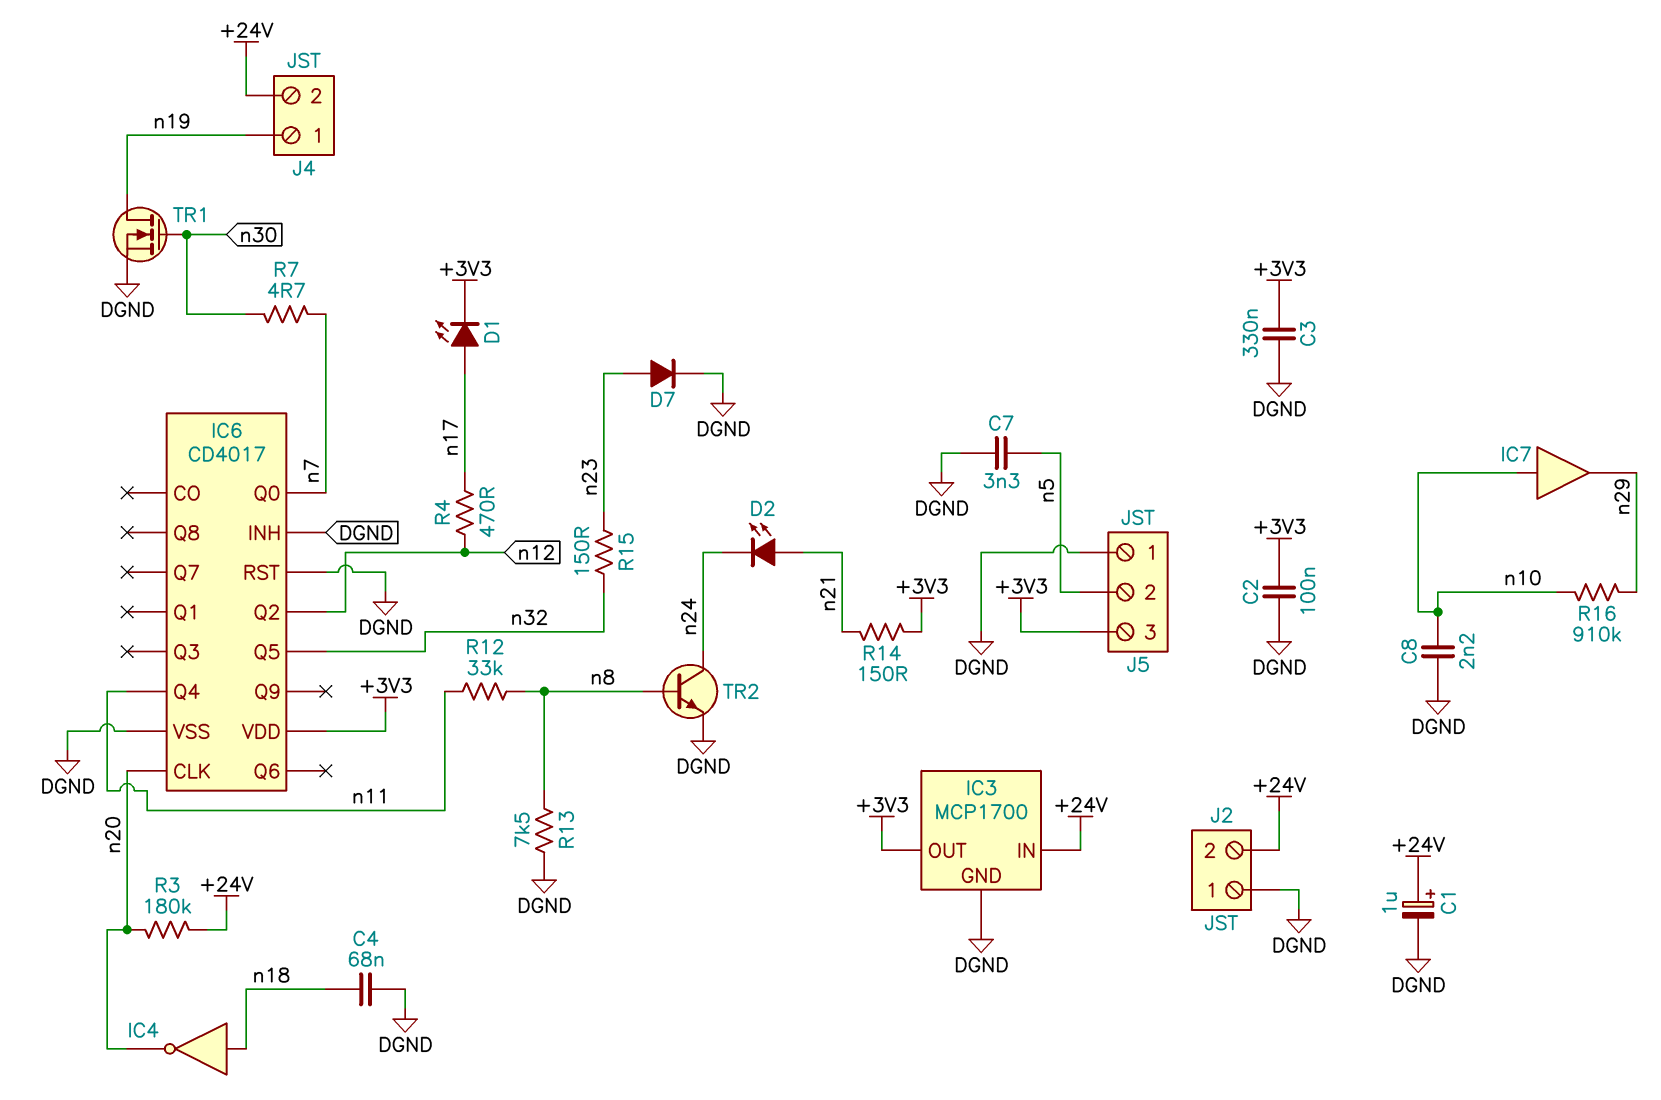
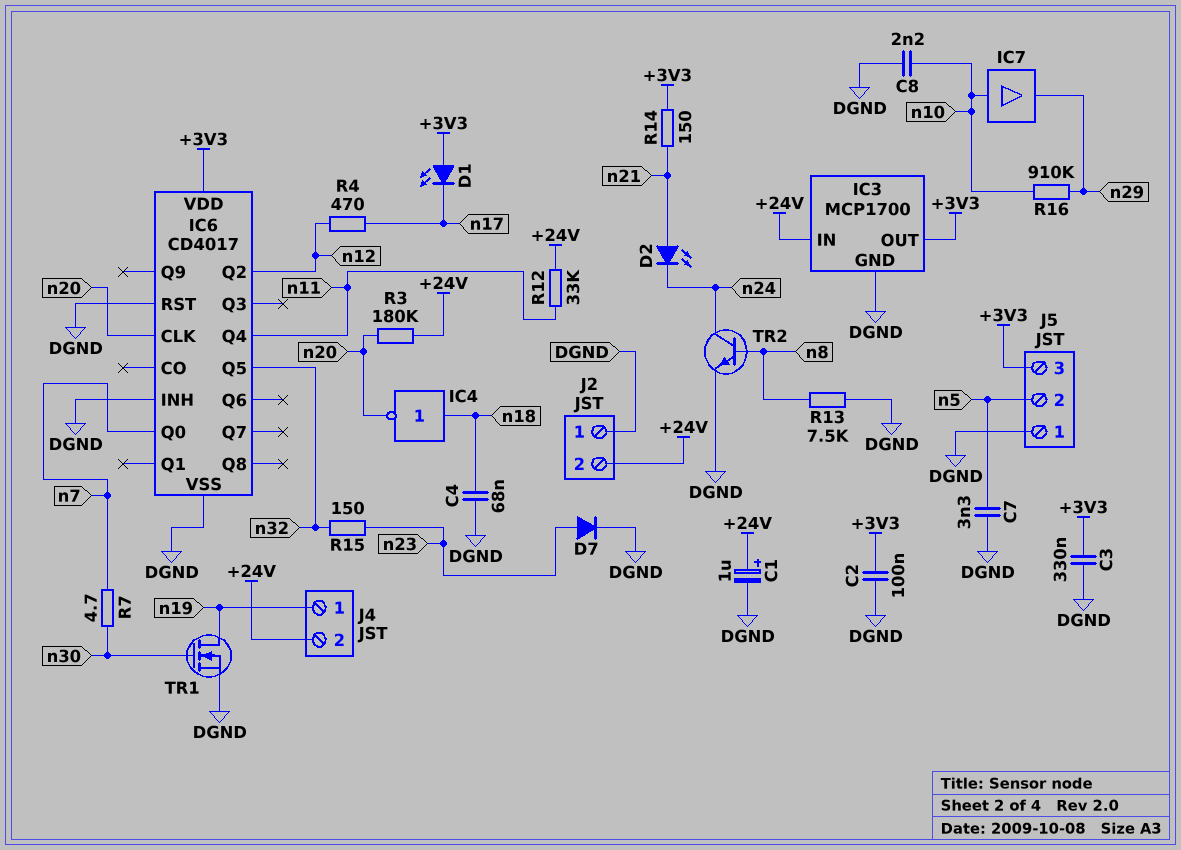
D1: LED (A n17, K +3V3) -> LED (A +3V3, K n17)
R12: 33k (n8, n11) -> 33k (+24V, n11)

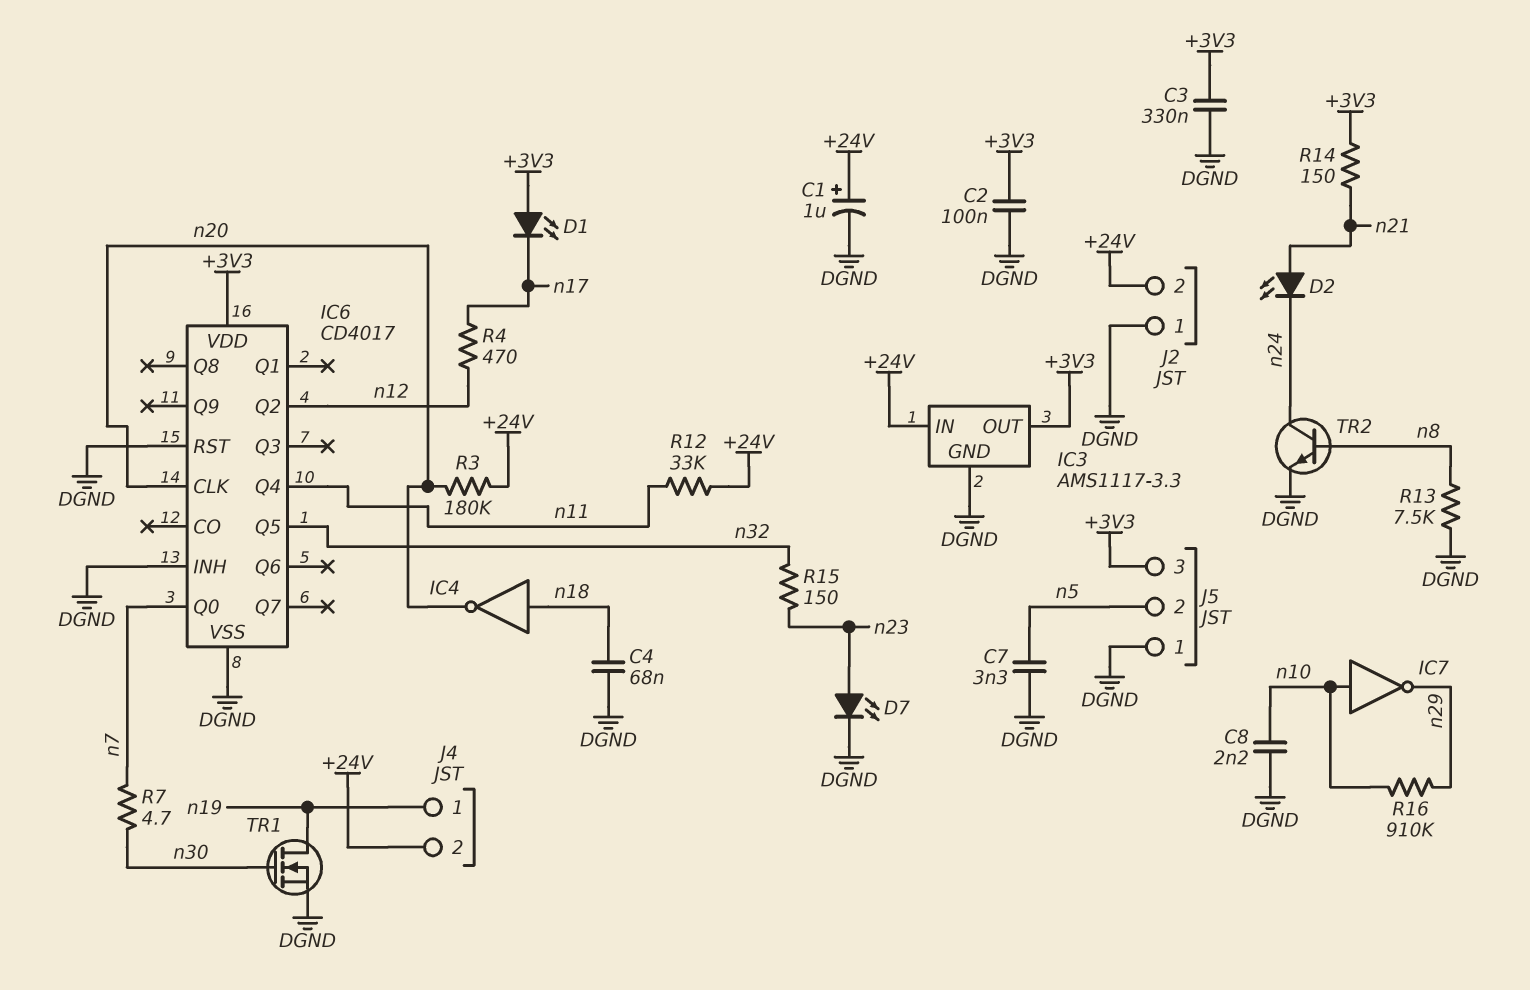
D7: diode (A n23, K DGND) -> LED (A n23, K DGND)
IC3: MCP1700 -> AMS1117-3.3
IC7: buffer (in n10, out n29) -> NOT (in n10, out n29)

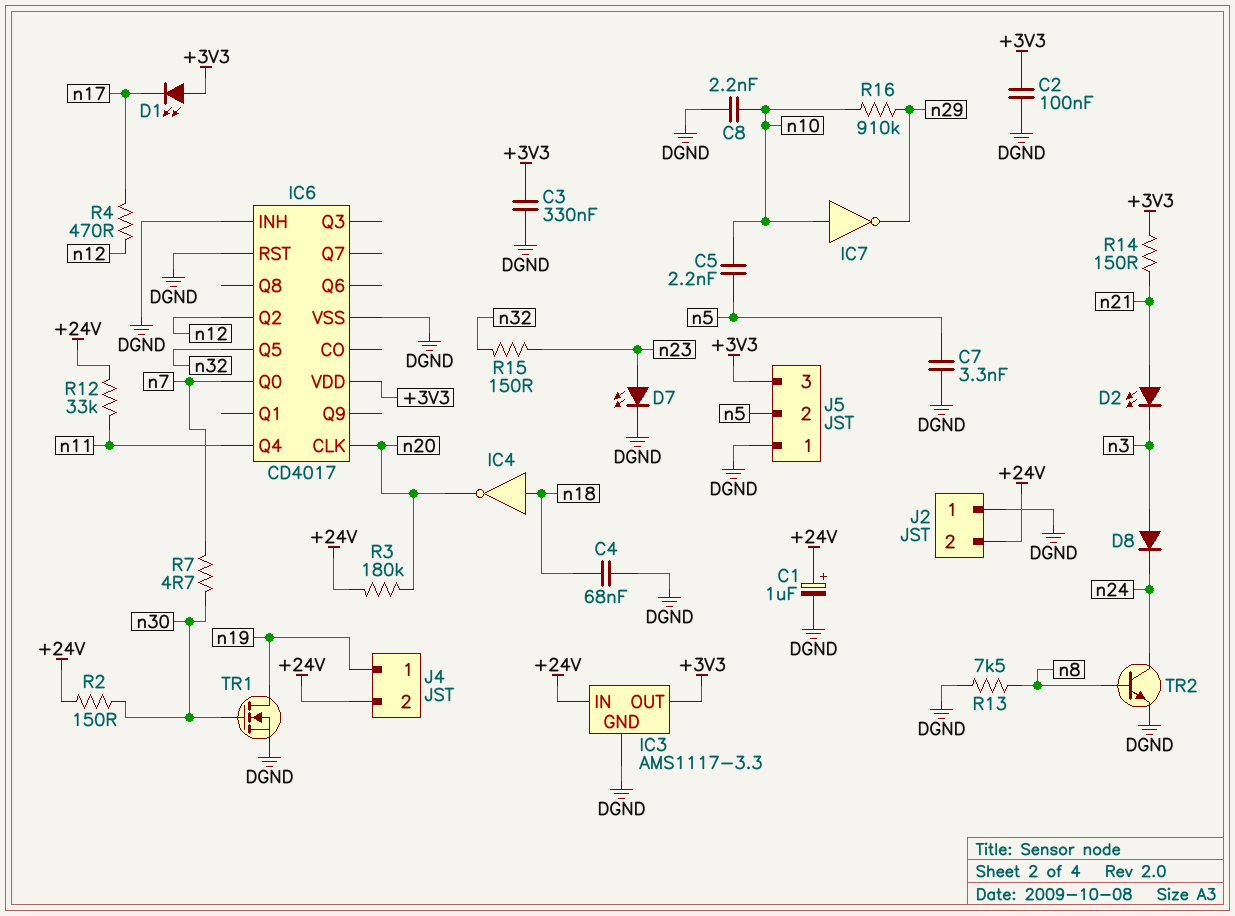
C5: none -> 2.2nF (n5, n10)
D2: LED (A n21, K n24) -> LED (A n21, K n3)
D8: none -> diode (A n3, K n24)
R2: none -> 150 (+24V, n30)

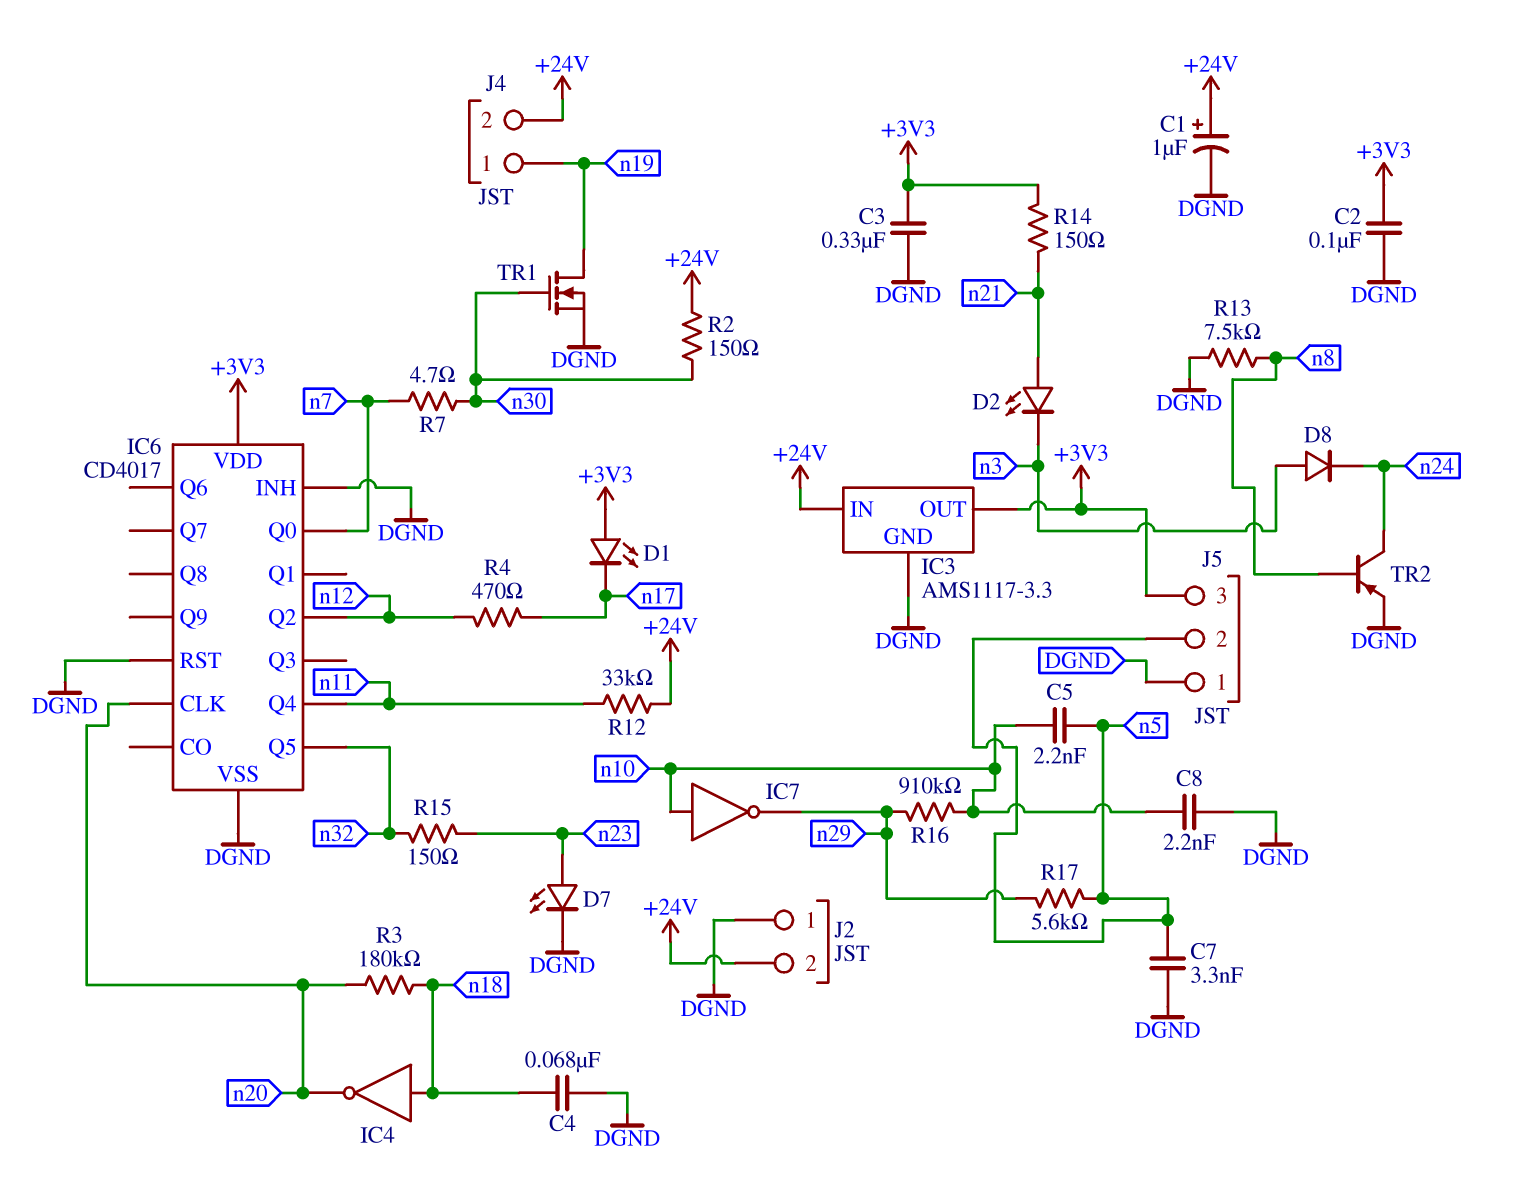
R3: 180k (+24V, n20) -> 180k (n18, n20)
R17: none -> 5.6k (n5, n29)
TR2: NPN (B n8, C n24, E DGND) -> PNP (B n8, C n24, E DGND)

